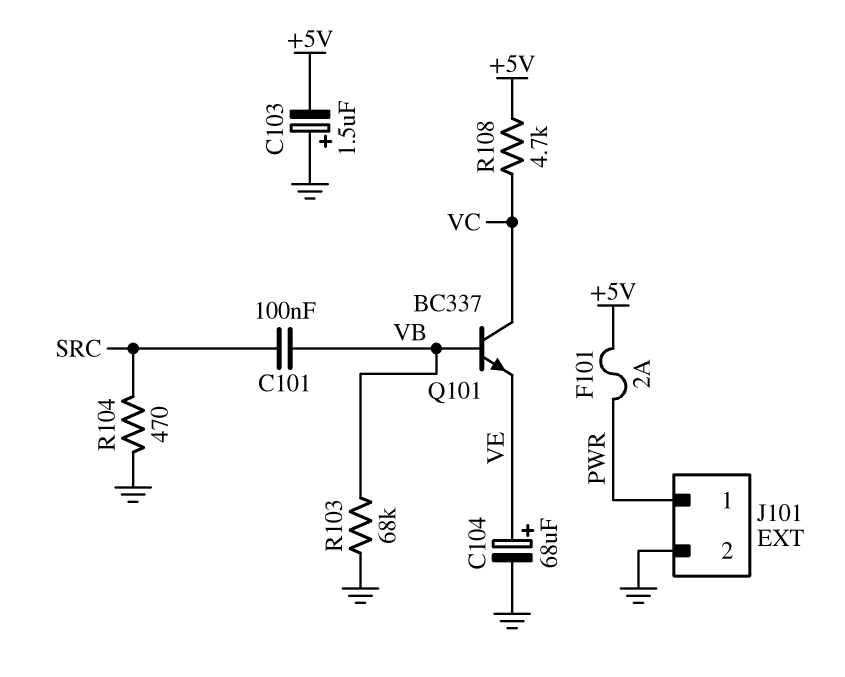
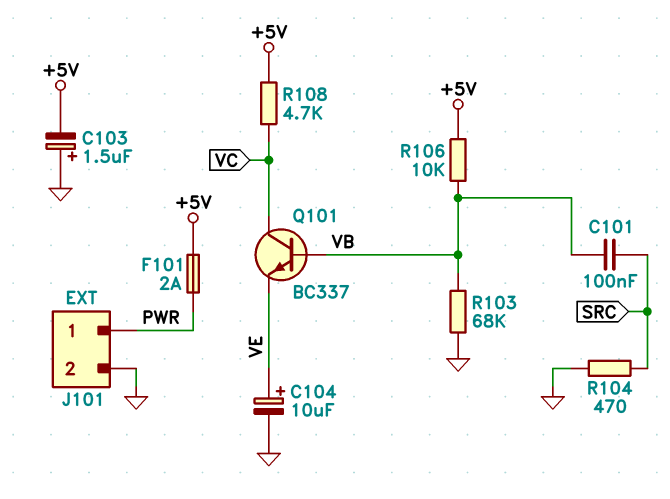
C104: 68uF (plus VE, minus GND) -> 10uF (plus VE, minus GND)
R106: none -> 10k (+5V, VB)

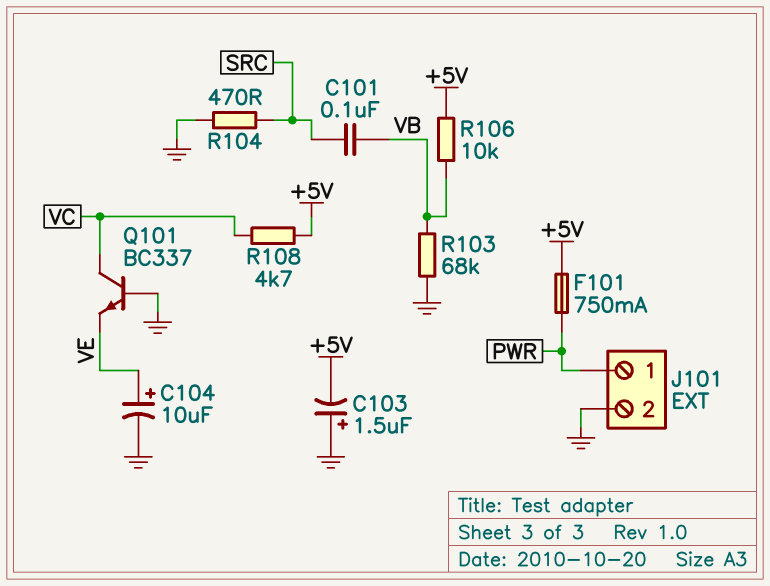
F101: 2A (+5V, PWR) -> 750mA (+5V, PWR)
Q101: NPN BC337 (B VB, C VC, E VE) -> NPN BC337 (B GND, C VC, E VE)

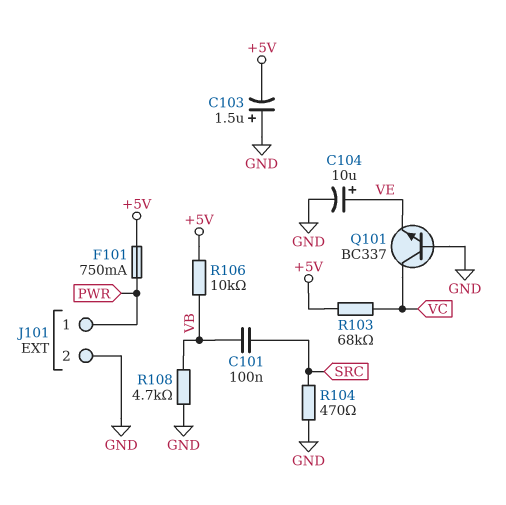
R103: 68k (GND, VB) -> 68k (+5V, VC)
R108: 4.7k (+5V, VC) -> 4.7k (GND, VB)

